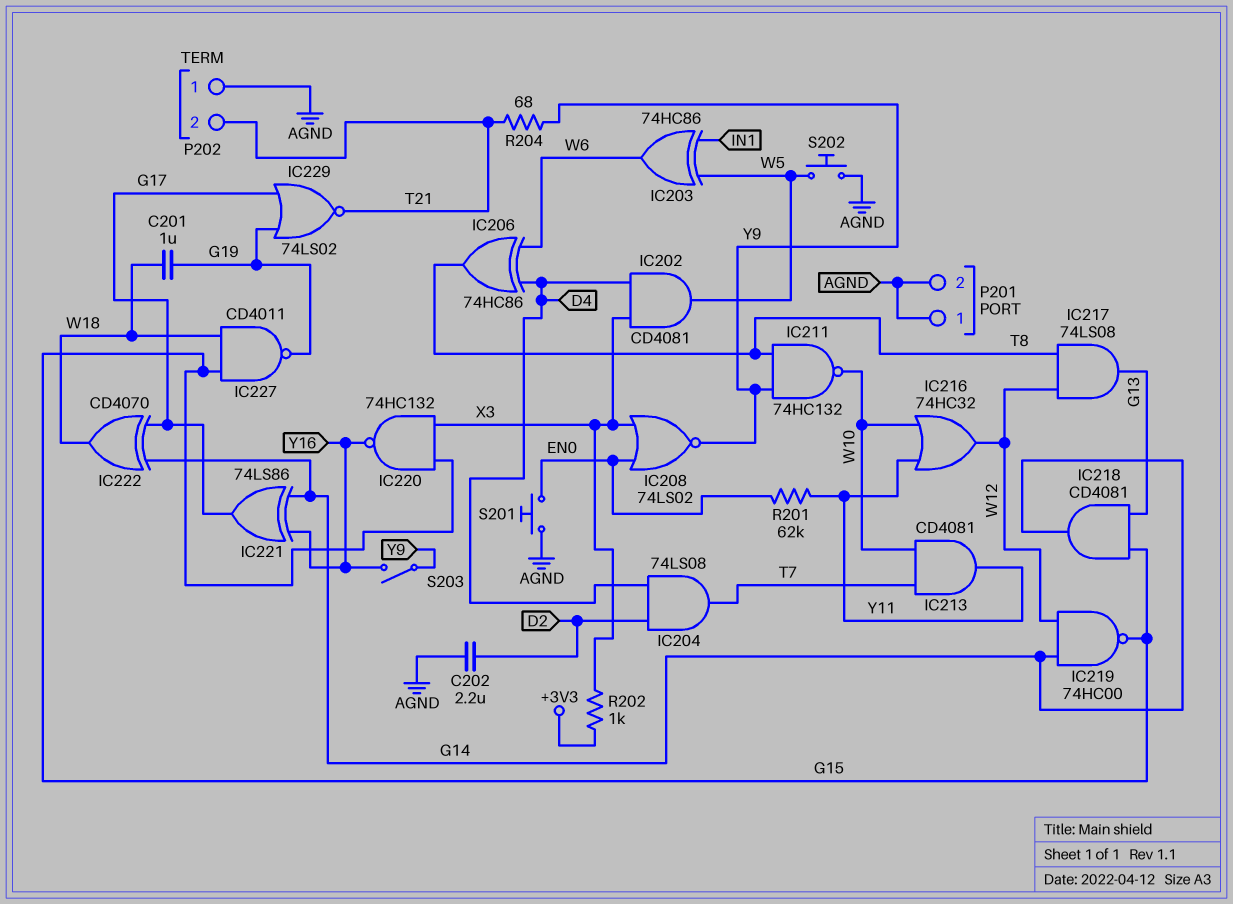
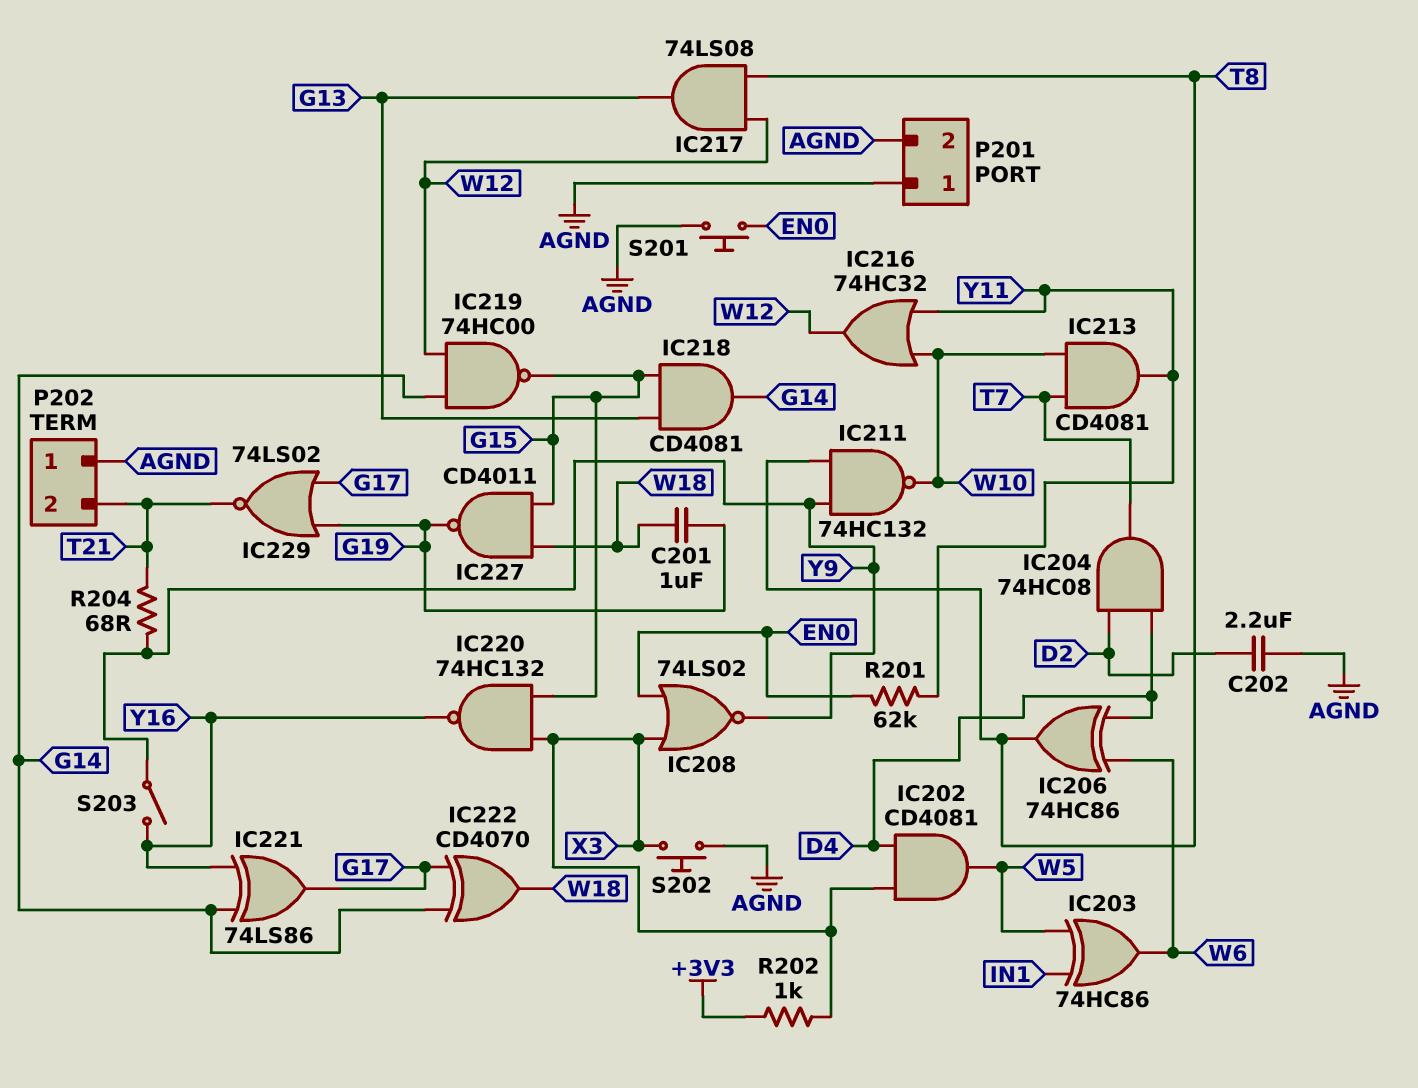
IC204: AND 74LS08 (in D2, in D4, out T7) -> AND 74HC08 (in D2, in D4, out T7)
S202: button (AGND, W5) -> button (AGND, X3)

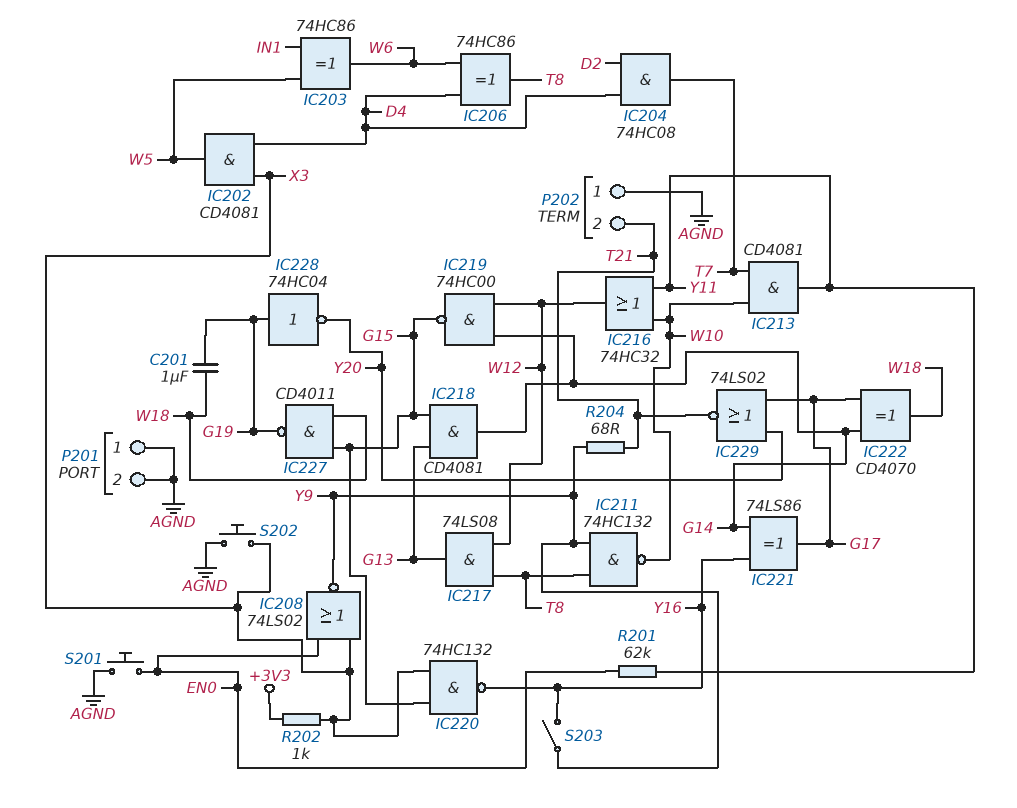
C202: 2.2uF (AGND, D2) -> none
IC228: none -> NOT 74HC04 (in G19, out Y20)
IC229: NOR 74LS02 (in G17, in G19, out T21) -> NOR 74LS02 (in G17, in Y20, out T21)

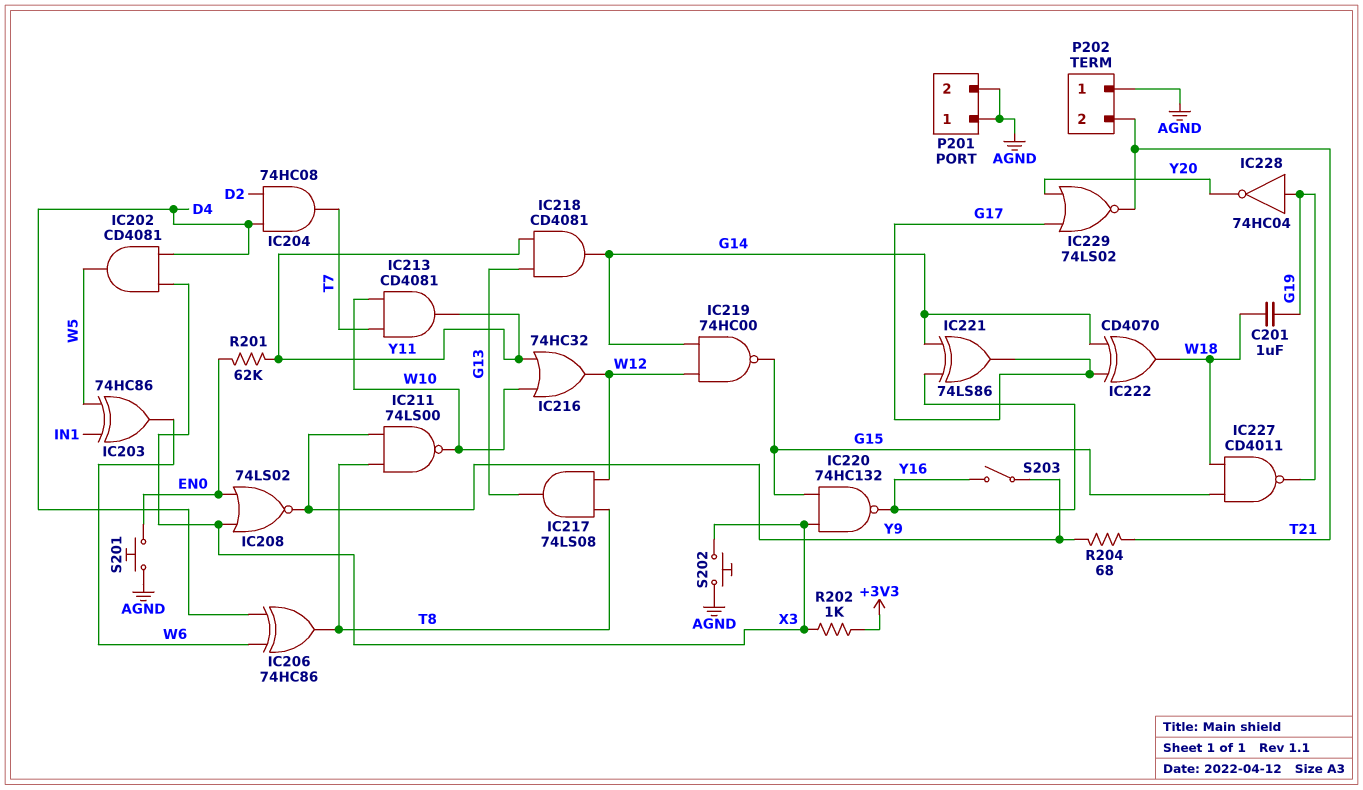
IC211: NAND 74HC132 (in T8, in Y9, out W10) -> NAND 74LS00 (in T8, in Y9, out W10)
IC218: AND CD4081 (in G13, in G15, out G14) -> AND CD4081 (in G13, in Y11, out G14)

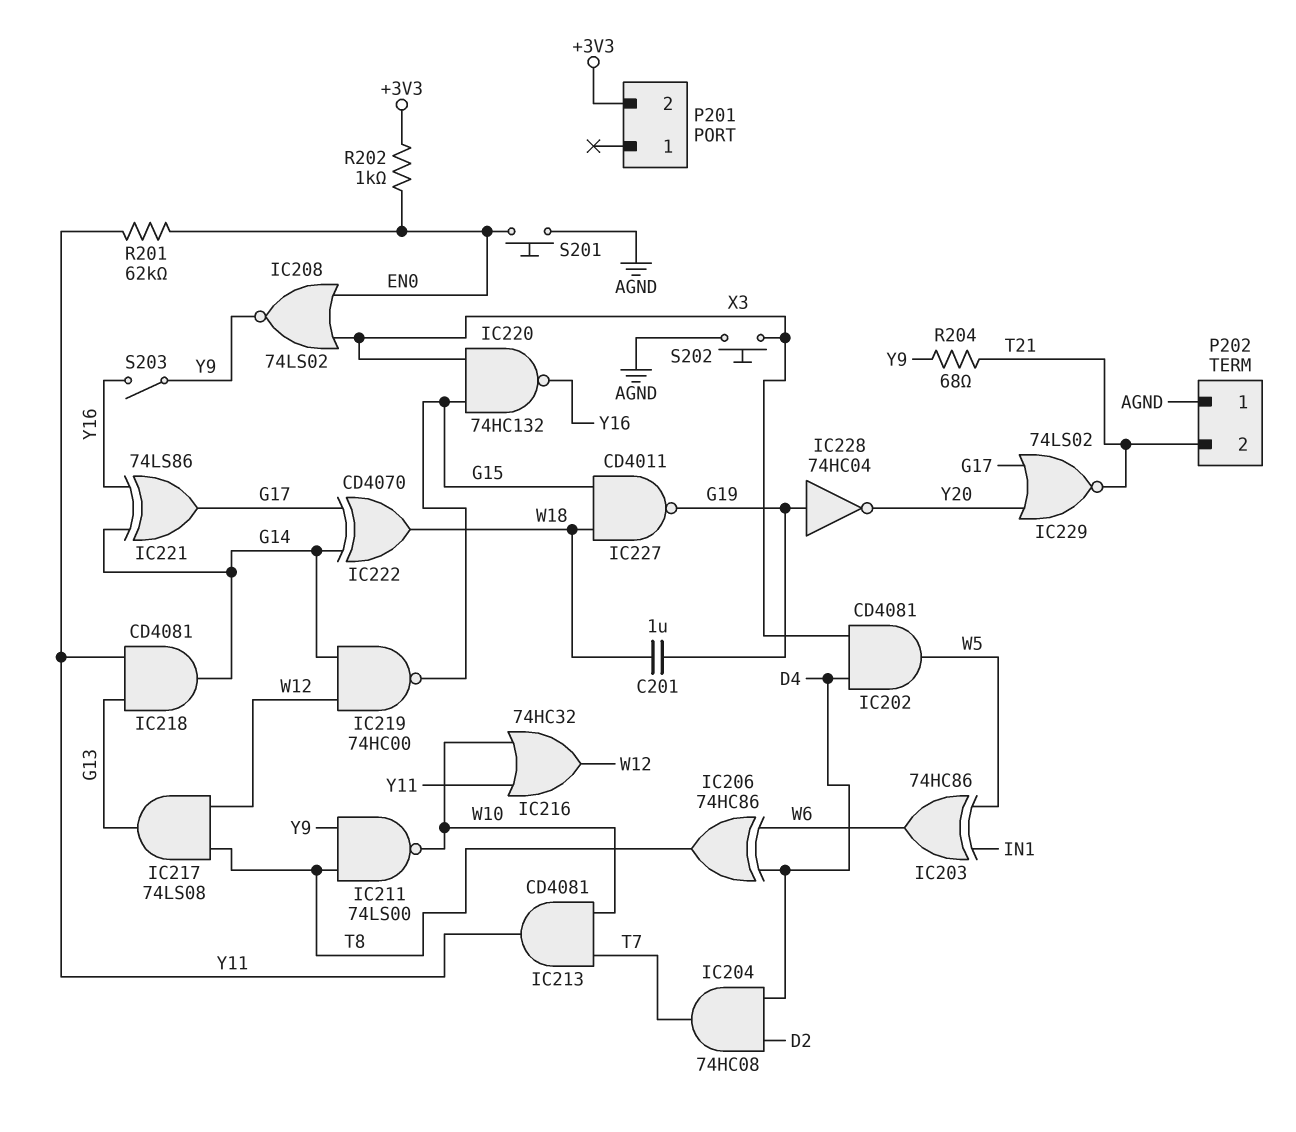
P201 pin 1: AGND -> none
P201 pin 2: AGND -> +3V3
R202: 1k (+3V3, X3) -> 1k (+3V3, EN0)

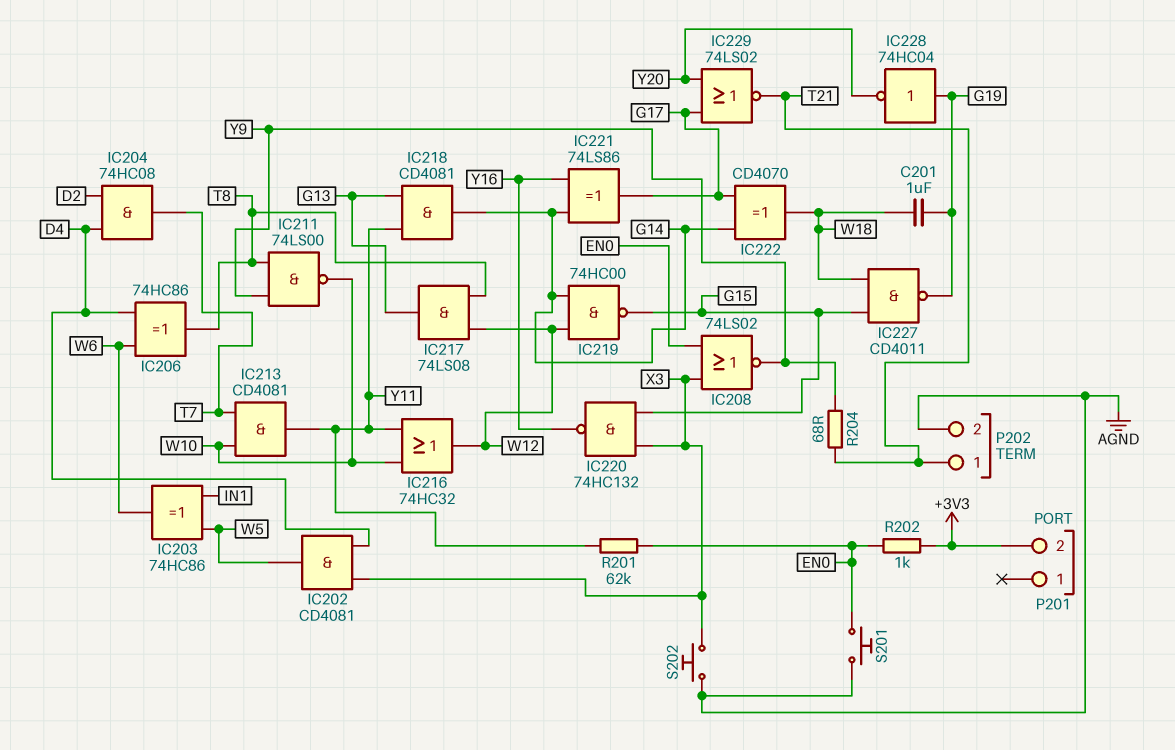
P202 pin 1: AGND -> T21
P202 pin 2: T21 -> AGND
S203: switch (Y9, Y16) -> none

